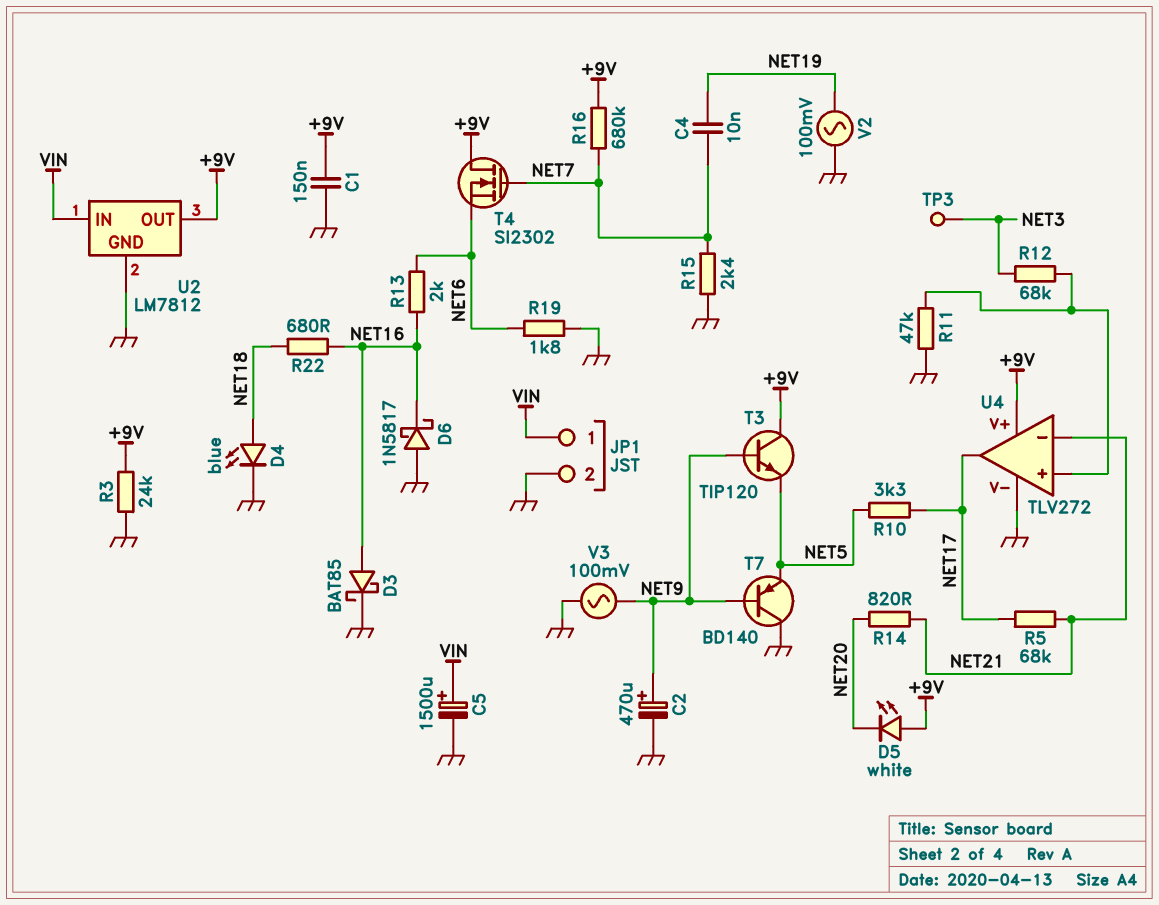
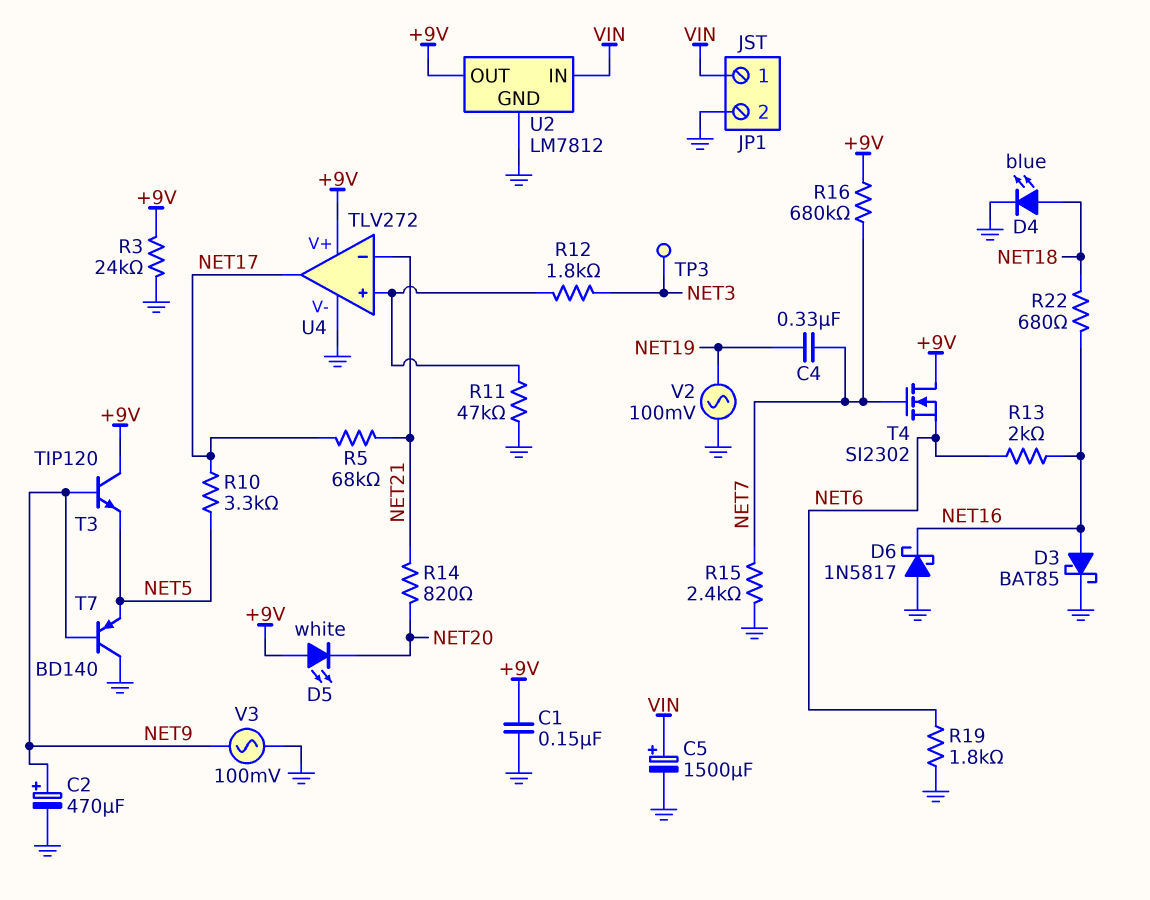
C4: 10nF (NET7, NET19) -> 330nF (NET7, NET19)
R12: 68k (NET3, U4/in+) -> 1.8k (NET3, U4/in+)

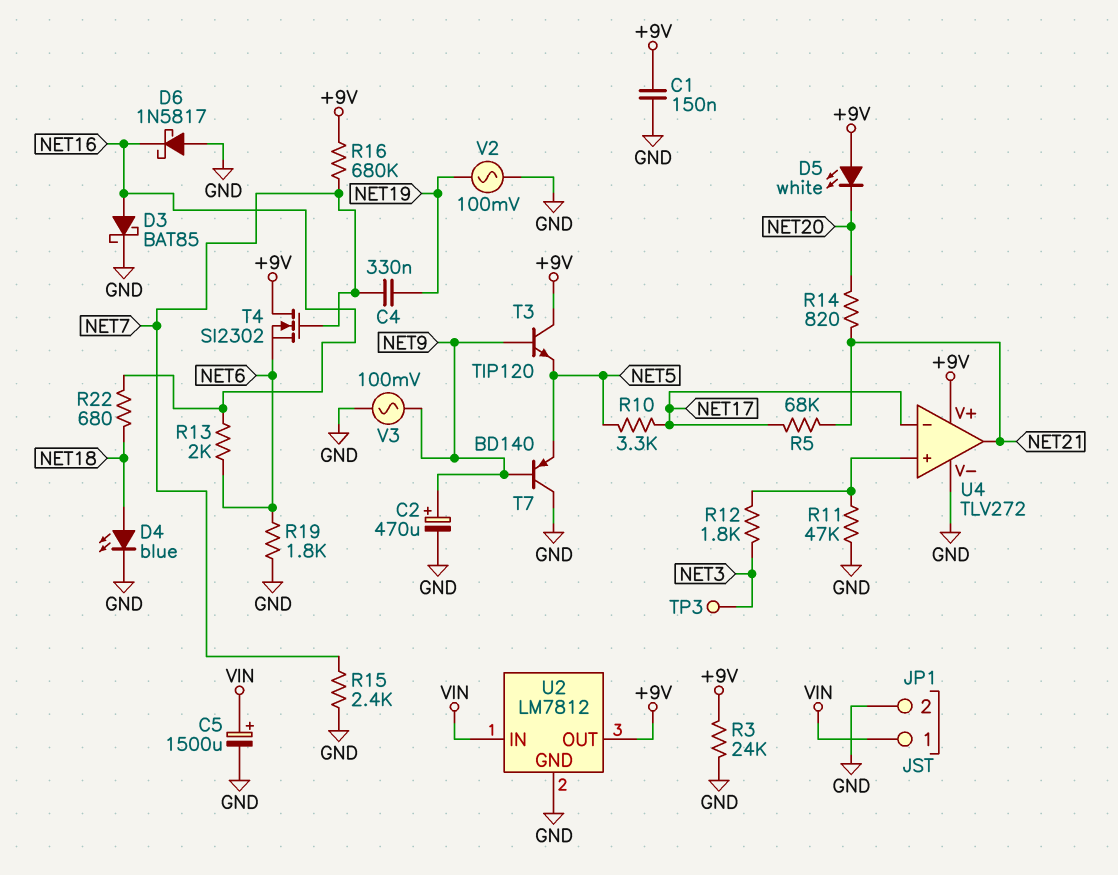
U4 pin in-: NET21 -> NET17
U4 pin out: NET17 -> NET21

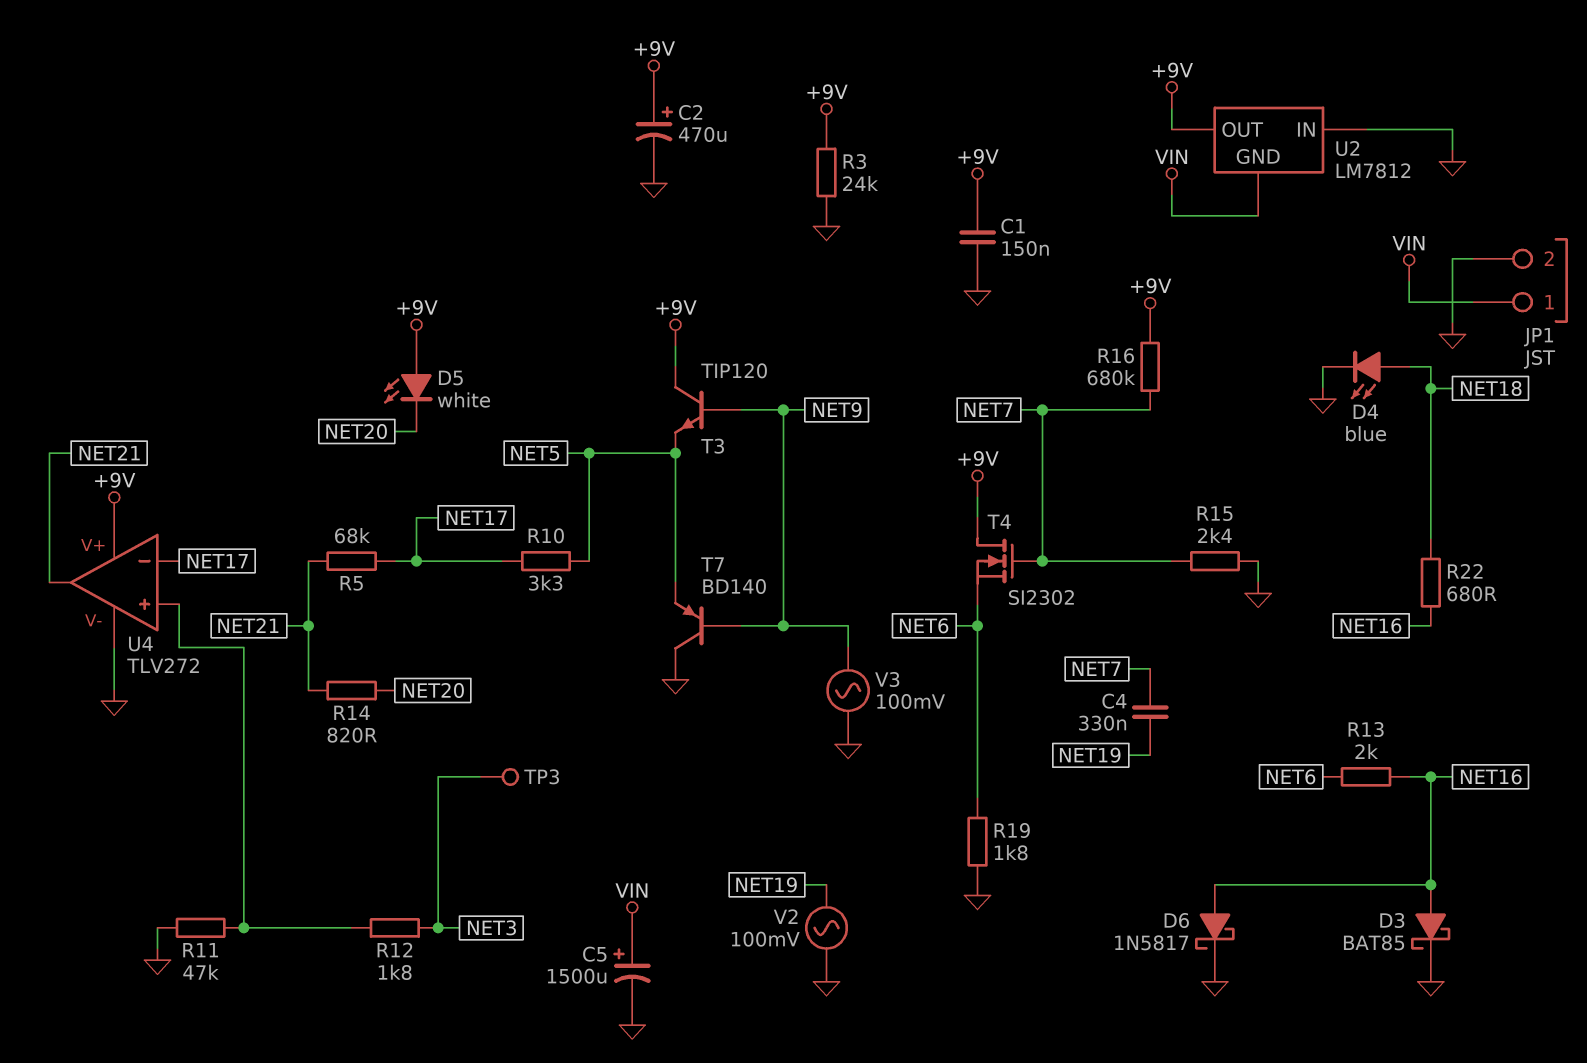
C2: 470uF (plus NET9, minus GND) -> 470uF (plus +9V, minus GND)
D6: schottky 1N5817 (A GND, K NET16) -> schottky 1N5817 (A NET16, K GND)
U2 pin GND: GND -> VIN
U2 pin IN: VIN -> GND

